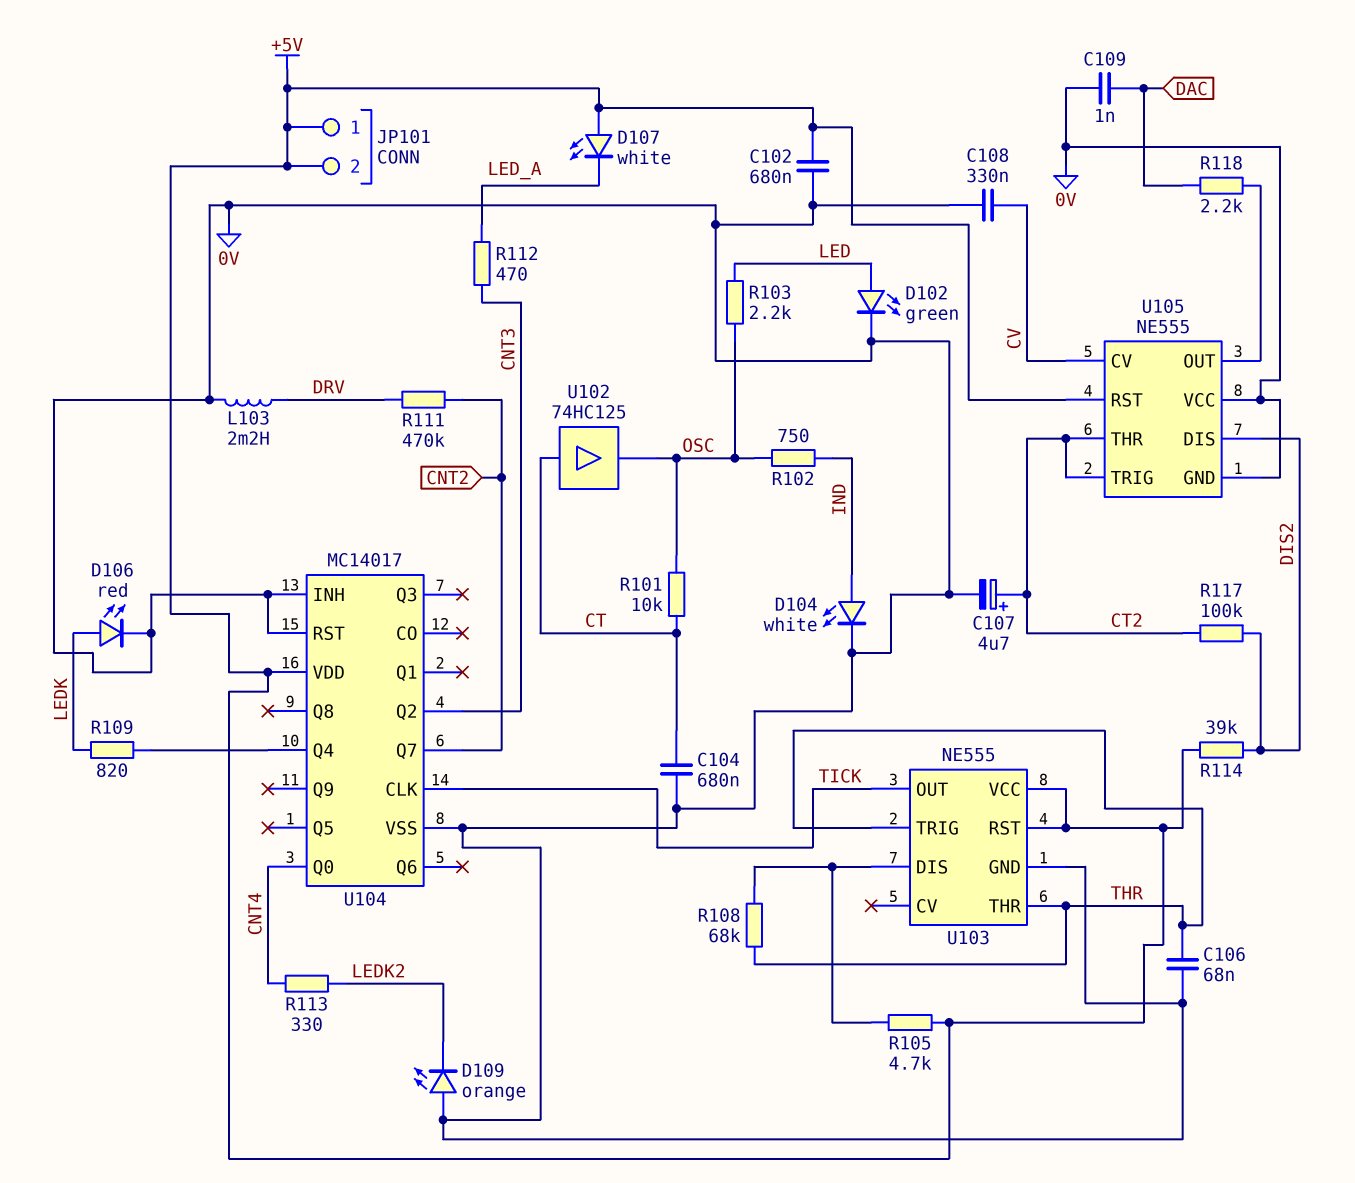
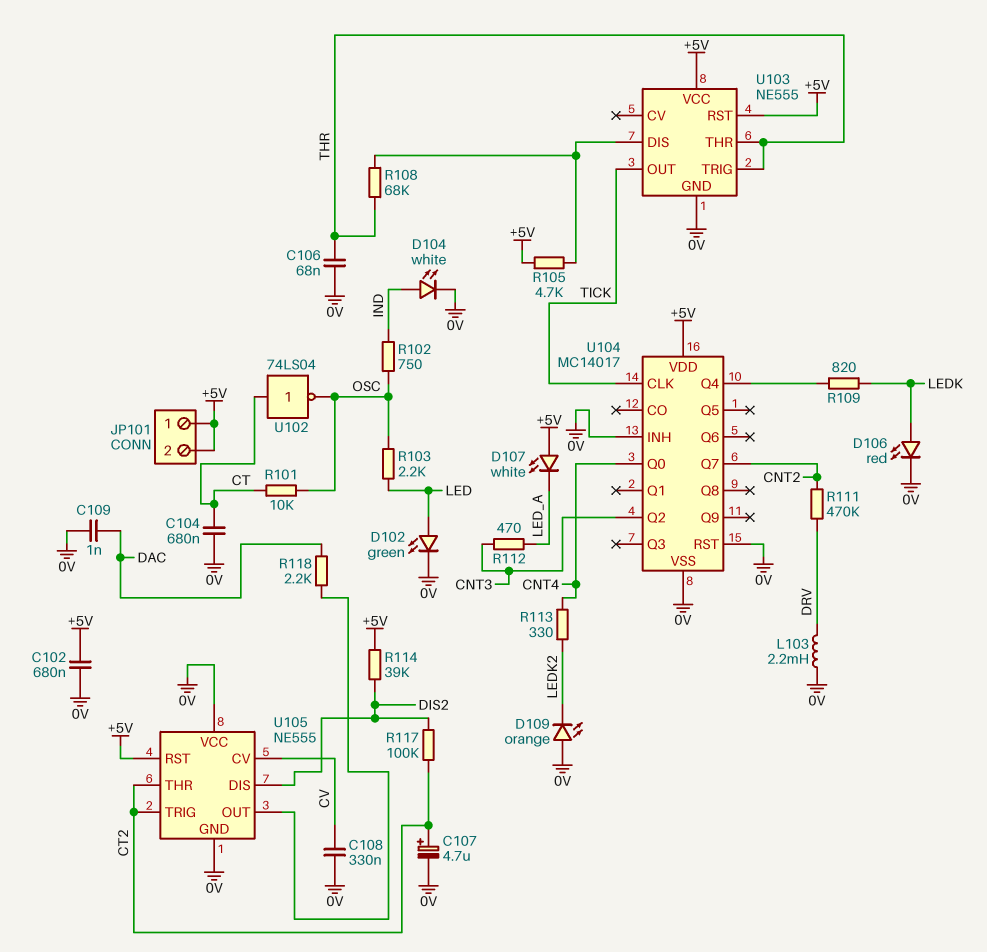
U102: buffer 74HC125 (in CT, out OSC) -> NOT 74LS04 (in CT, out OSC)

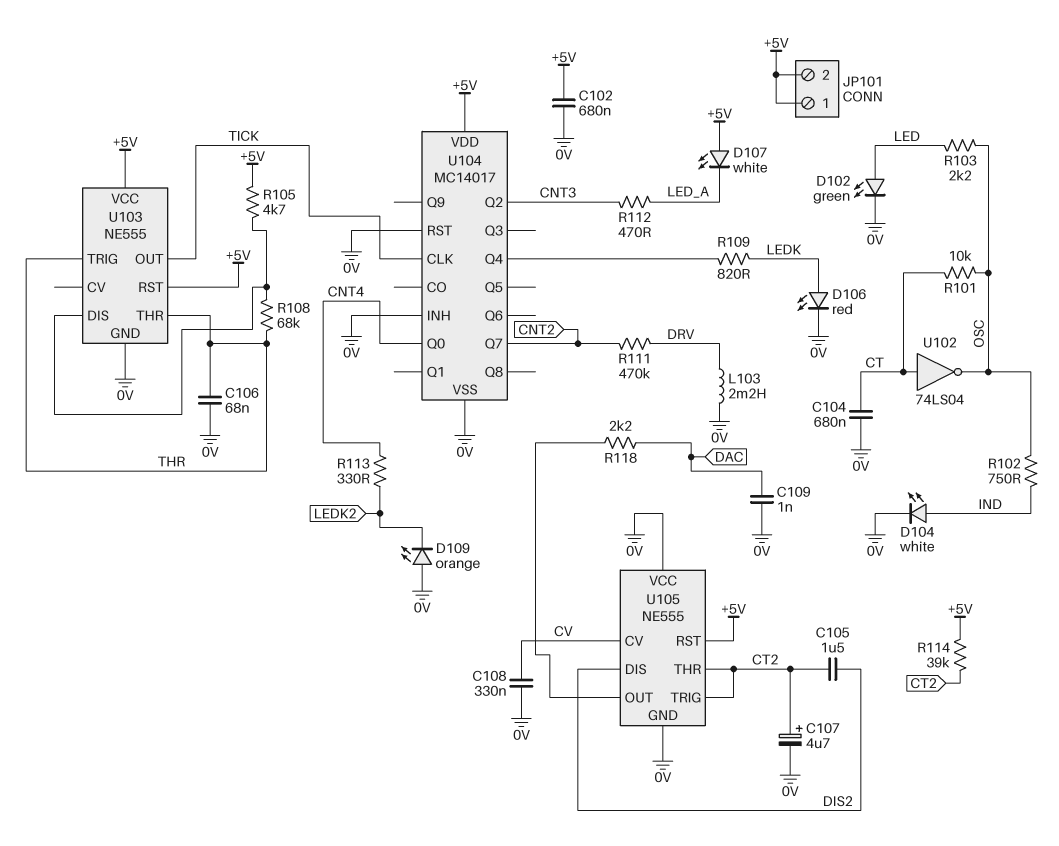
C105: none -> 1.5uF (CT2, DIS2)
R114: 39k (+5V, DIS2) -> 39k (+5V, CT2)
R117: 100k (CT2, DIS2) -> none

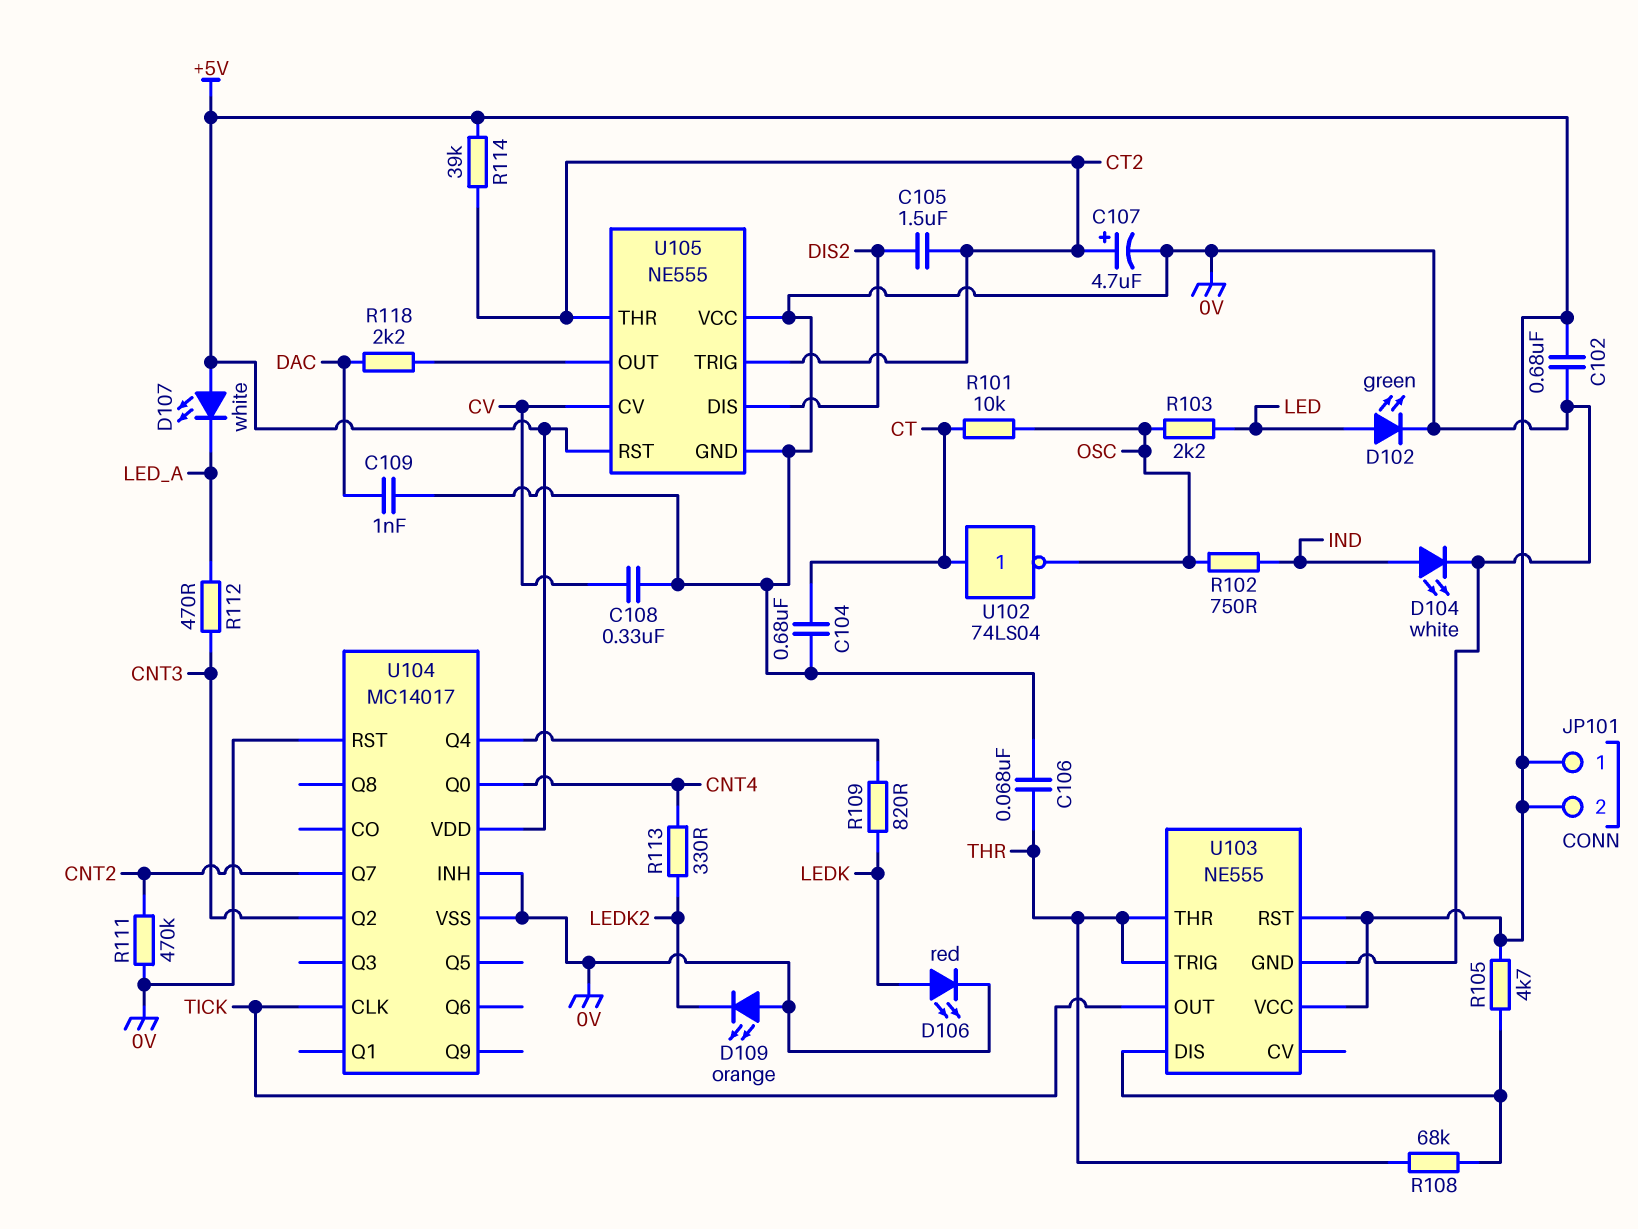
L103: 2.2mH (0V, DRV) -> none
R111: 470k (CNT2, DRV) -> 470k (0V, CNT2)

